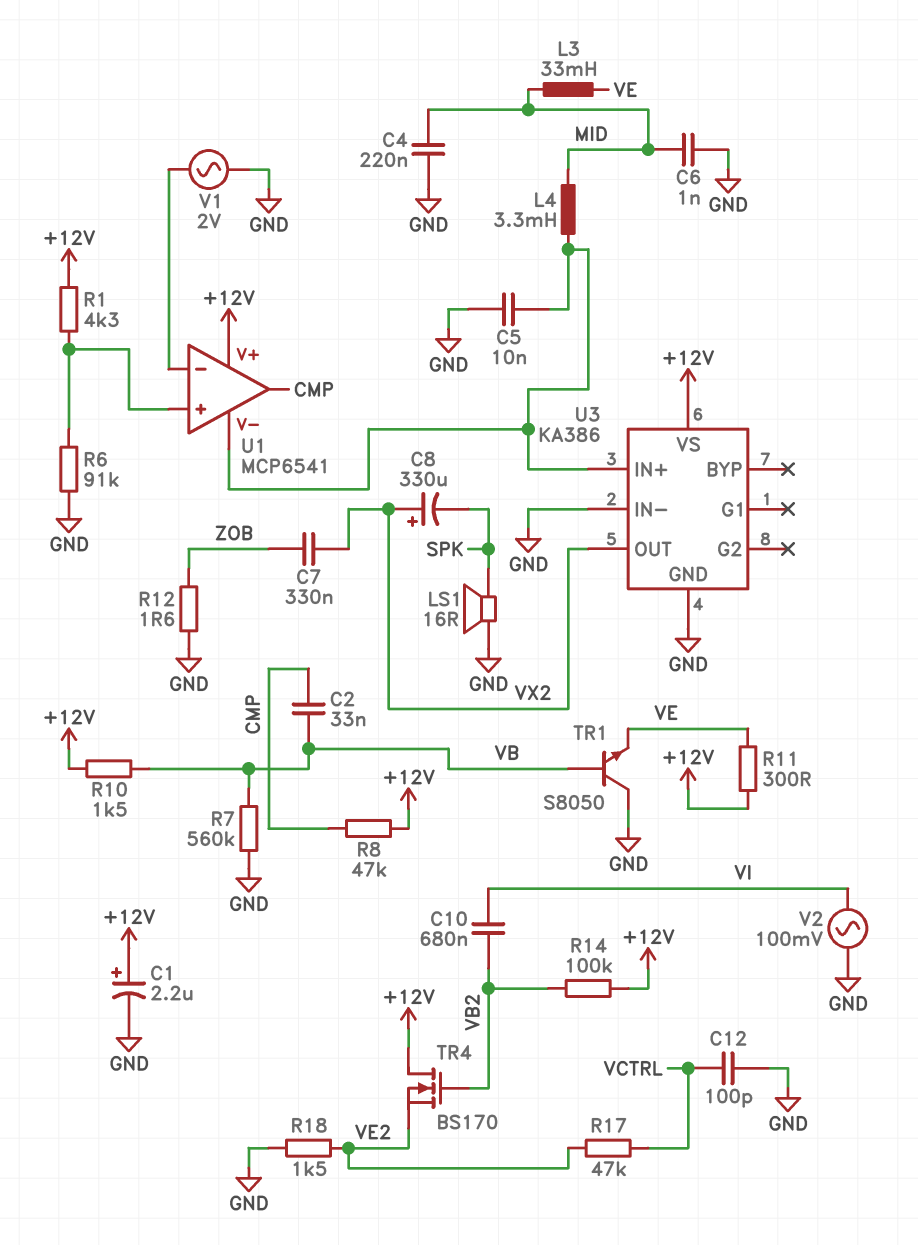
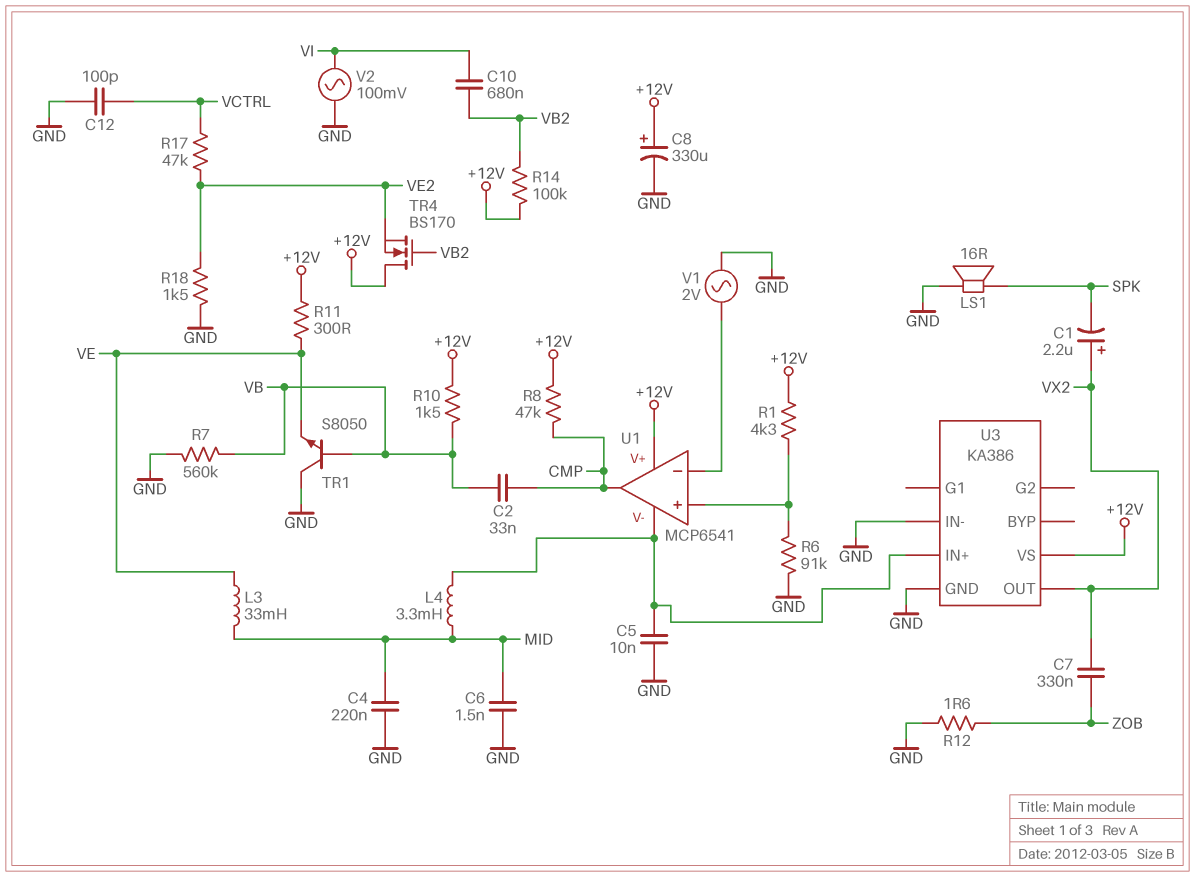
C1: 2.2uF (plus +12V, minus GND) -> 2.2uF (plus VX2, minus SPK)
C6: 1nF (GND, MID) -> 1.5nF (GND, MID)
C8: 330uF (plus VX2, minus SPK) -> 330uF (plus +12V, minus GND)

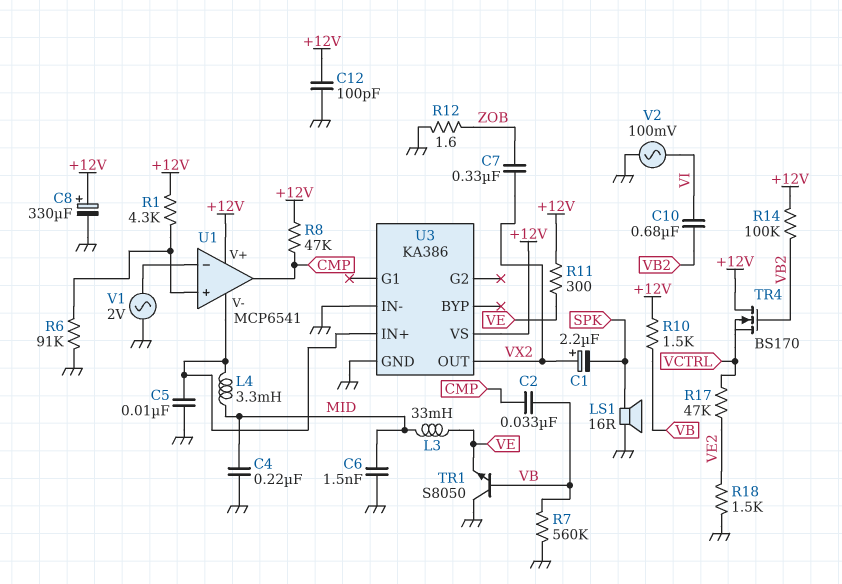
C12: 100pF (GND, VCTRL) -> 100pF (+12V, GND)
TR4: NMOS BS170 (G VB2, D +12V, S VE2) -> NMOS BS170 (G VB2, D +12V, S VCTRL)

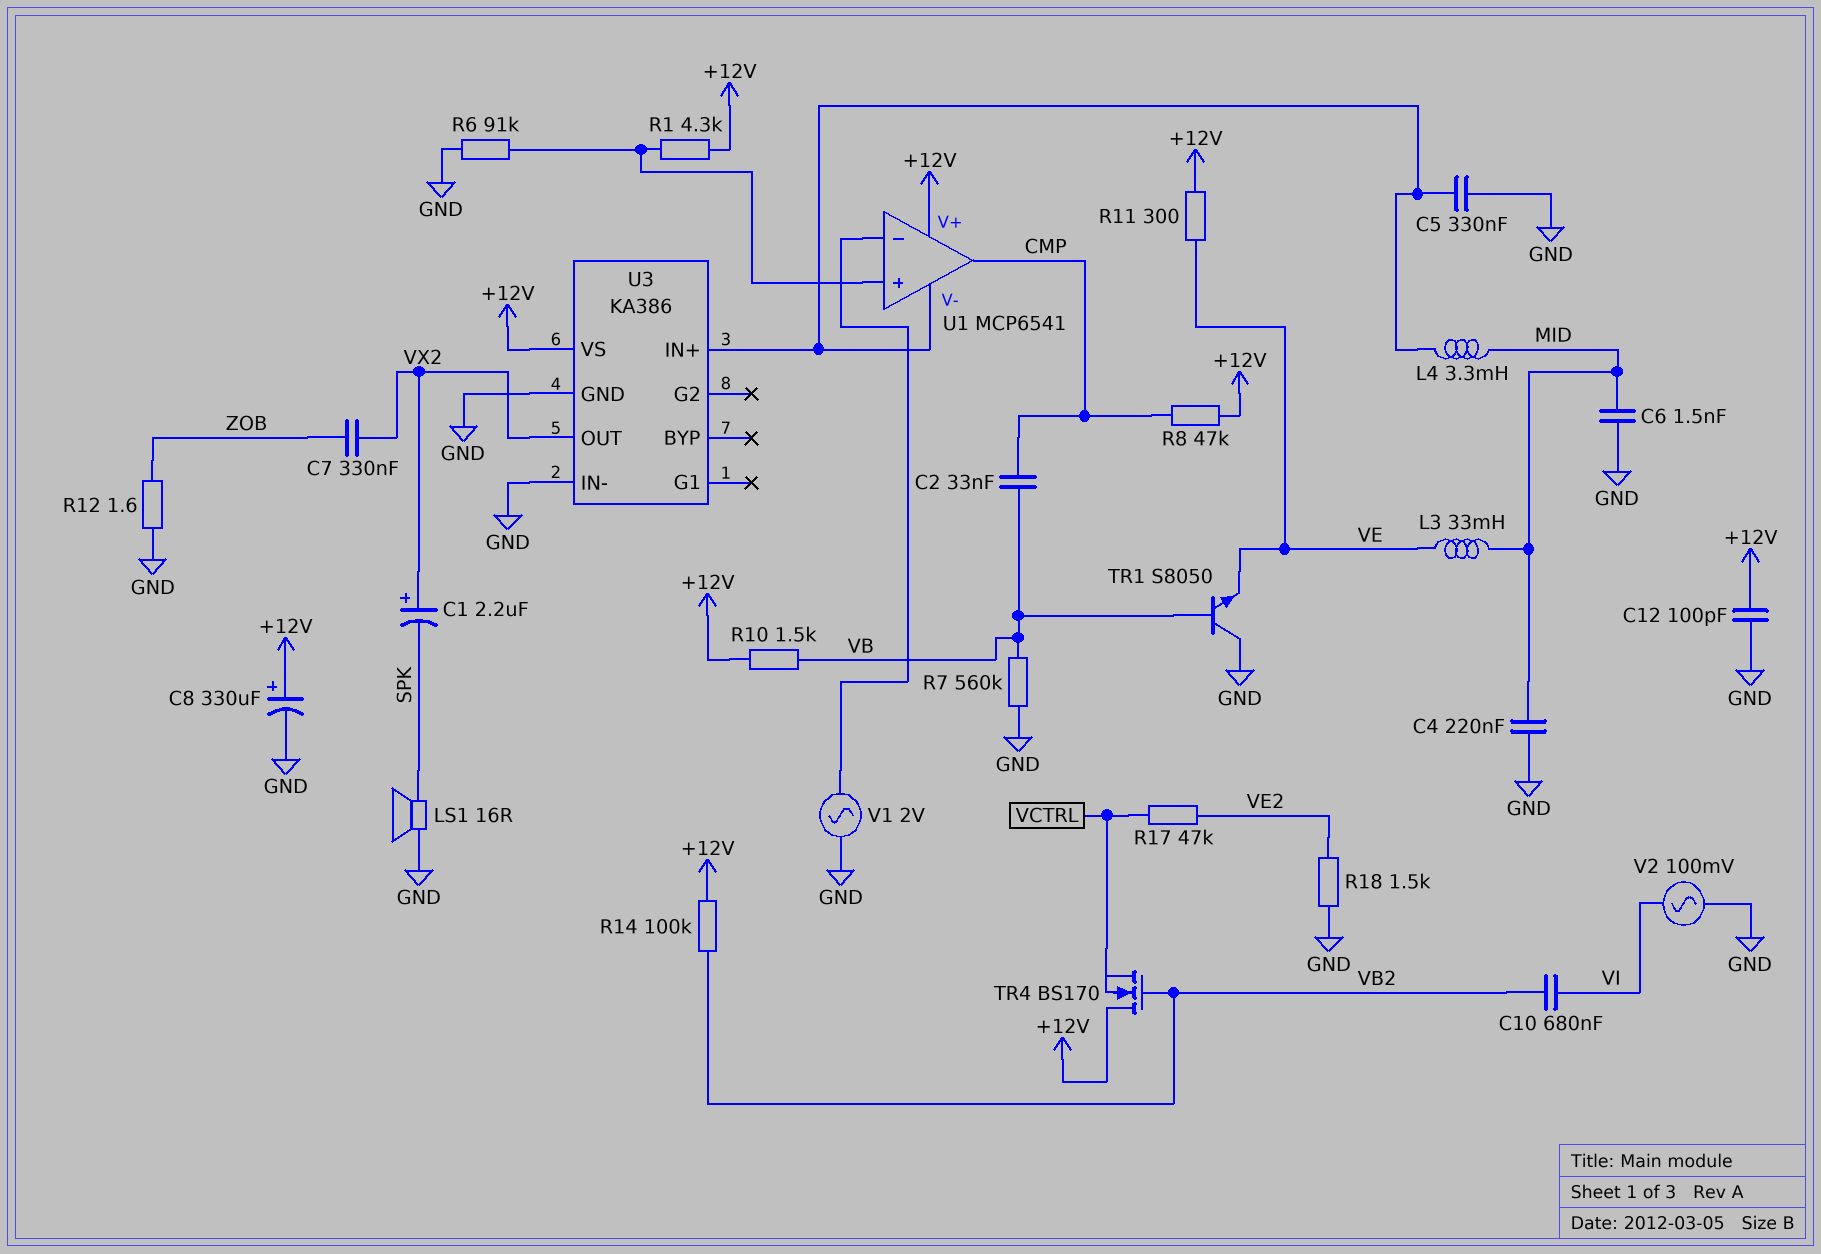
C5: 10nF (GND, U1/V-) -> 330nF (GND, U1/V-)

